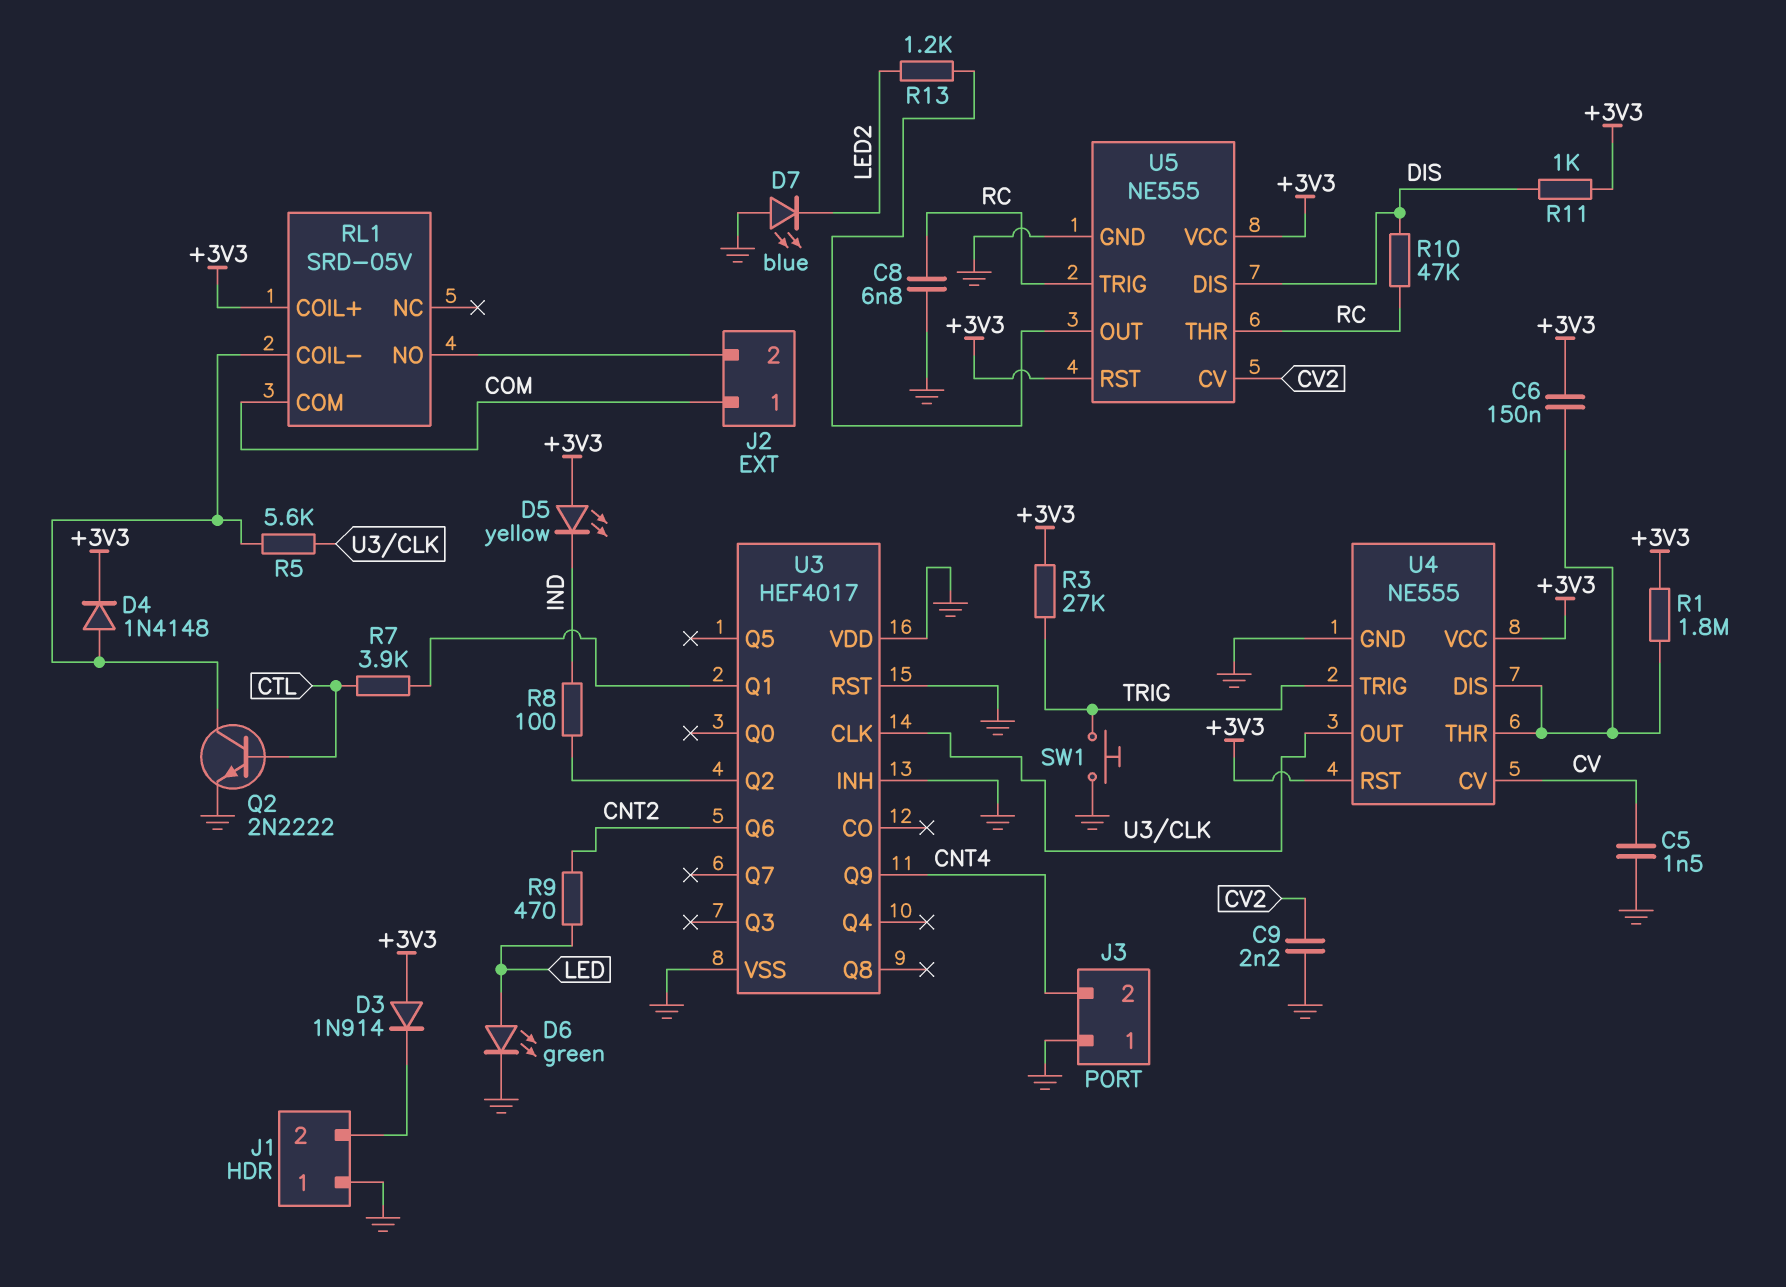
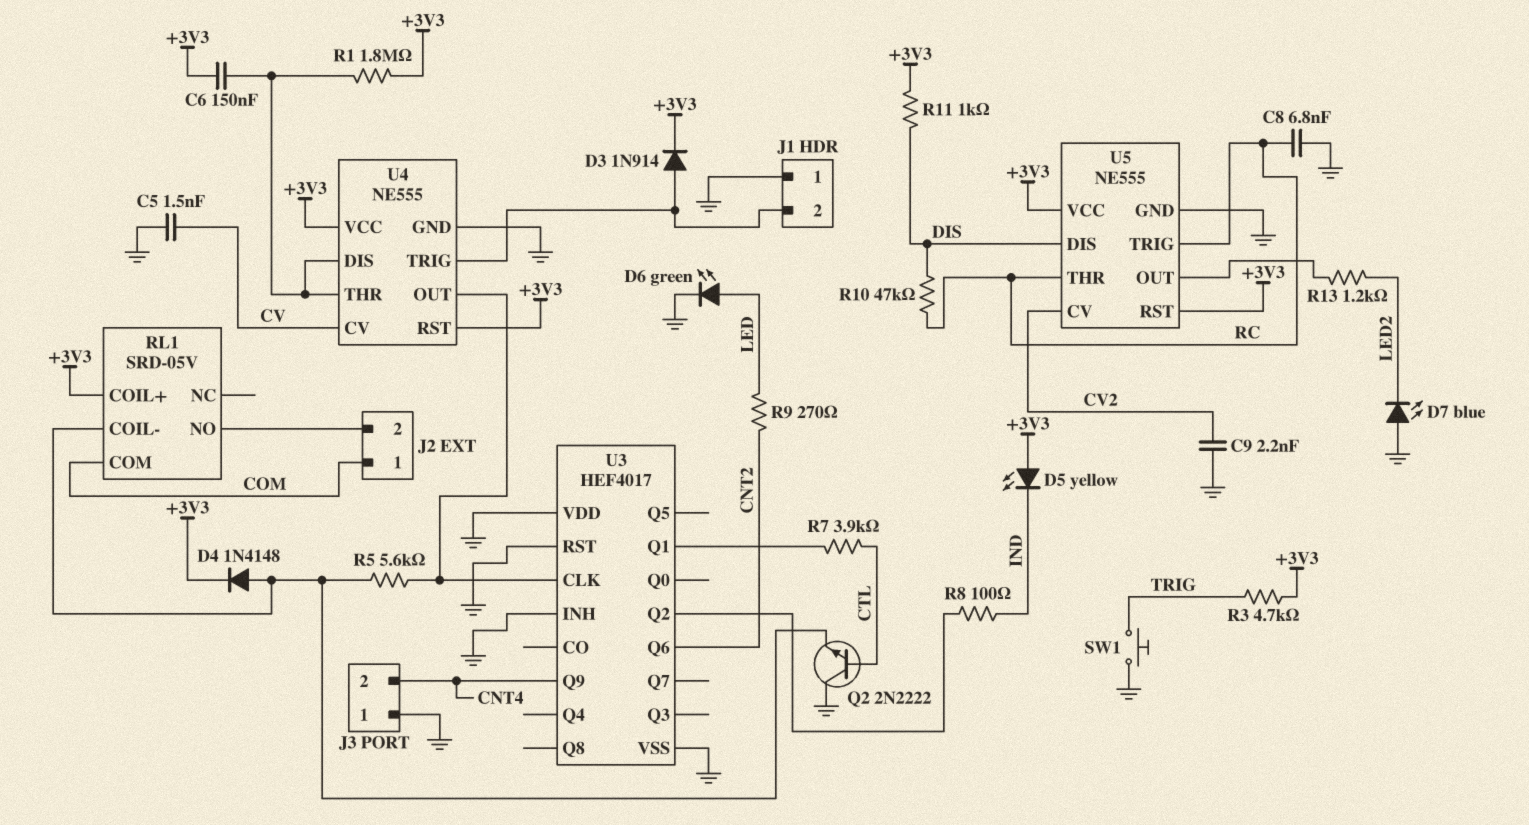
D3: diode 1N914 (A +3V3, K J1/2) -> diode 1N914 (A J1/2, K +3V3)
Q2: NPN 2N2222 (B CTL, C RL1/COIL-, E GND) -> NPN 2N2222 (B CTL, C GND, E RL1/COIL-)
R3: 27k (+3V3, TRIG) -> 4.7k (+3V3, TRIG)
R9: 470 (CNT2, LED) -> 270 (CNT2, LED)
U4 pin TRIG: TRIG -> J1/2

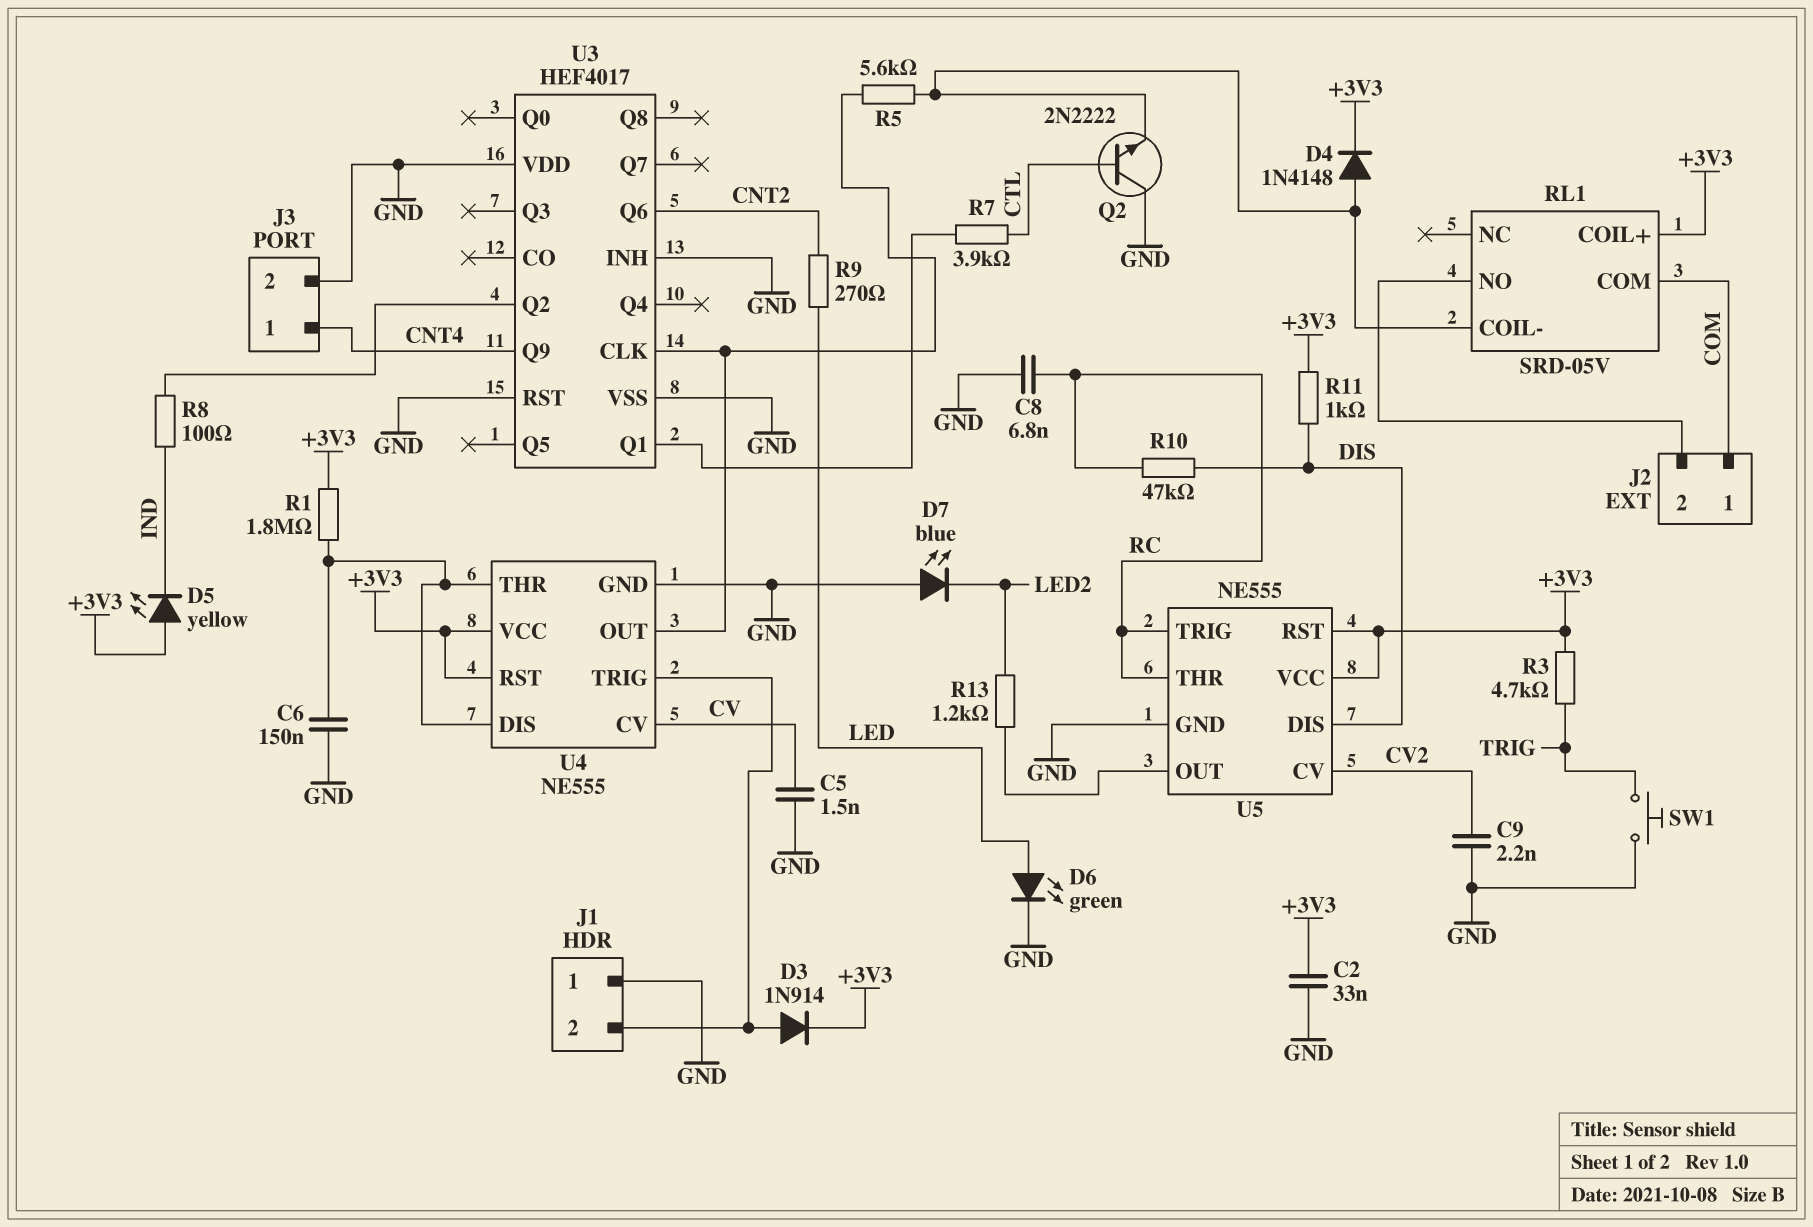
C2: none -> 33nF (+3V3, GND)
C6: 150nF (+3V3, U4/DIS) -> 150nF (GND, U4/DIS)
J3 pin 1: GND -> CNT4
J3 pin 2: CNT4 -> GND

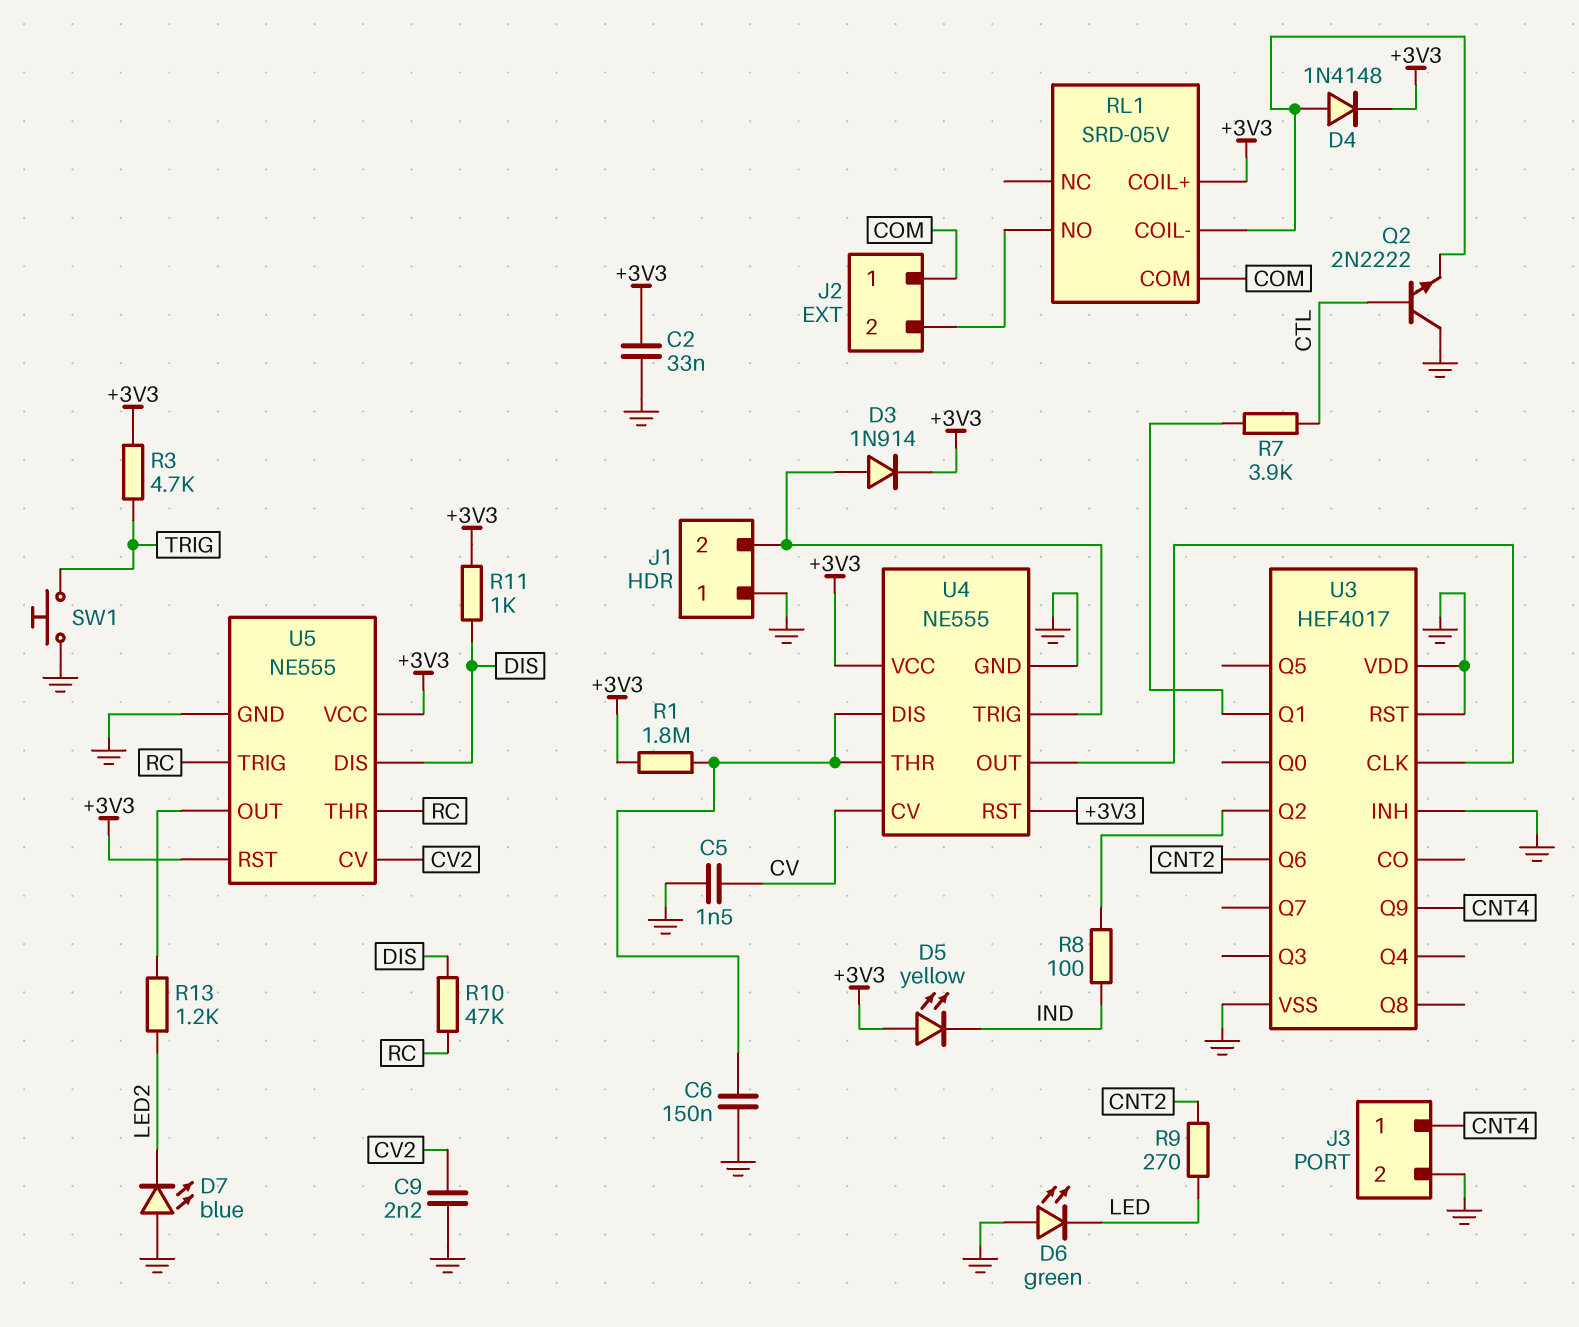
C8: 6.8nF (GND, RC) -> none
D6: LED green (A LED, K GND) -> LED green (A GND, K LED)
R5: 5.6k (RL1/COIL-, U3/CLK) -> none

